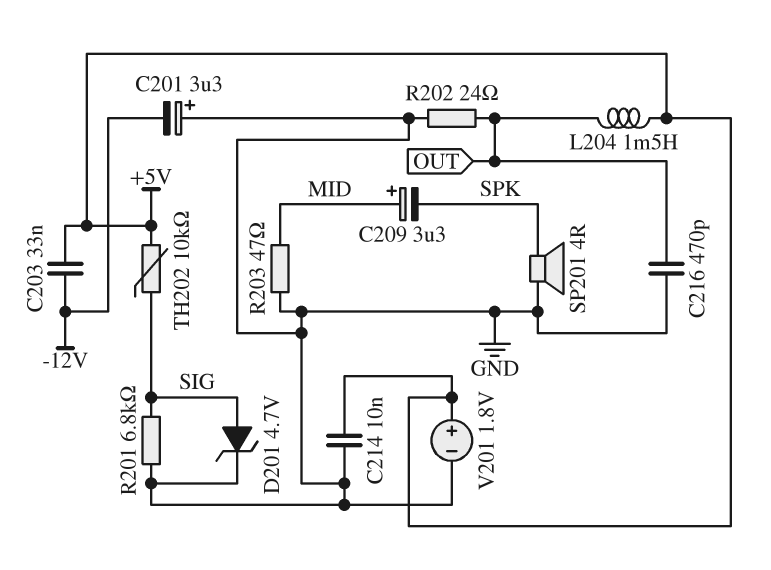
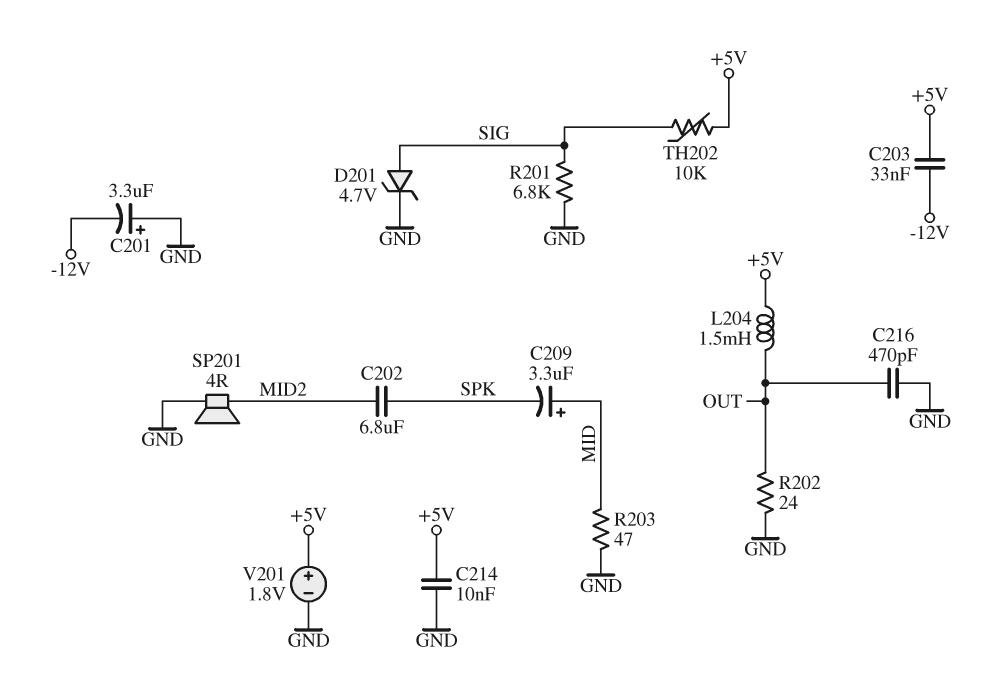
C202: none -> 6.8uF (MID2, SPK)
SP201: speaker 4R (GND, SPK) -> speaker 4R (GND, MID2)

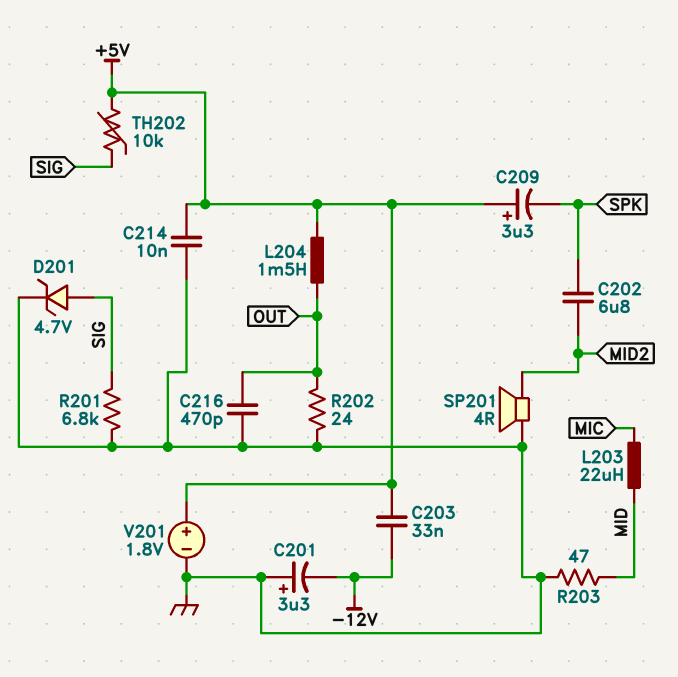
C209: 3.3uF (plus MID, minus SPK) -> 3.3uF (plus +5V, minus SPK)
L203: none -> 22uH (MIC, MID)

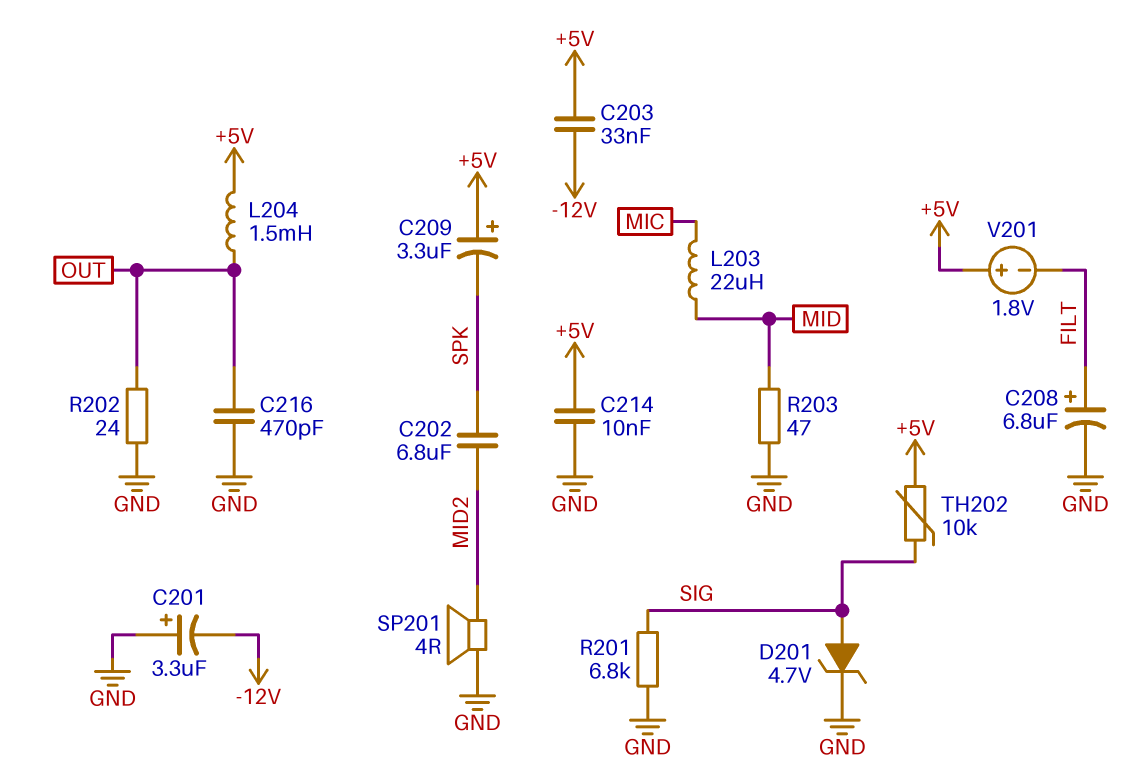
C208: none -> 6.8uF (plus FILT, minus GND)
V201: 1.8V (plus +5V, minus GND) -> 1.8V (plus +5V, minus FILT)

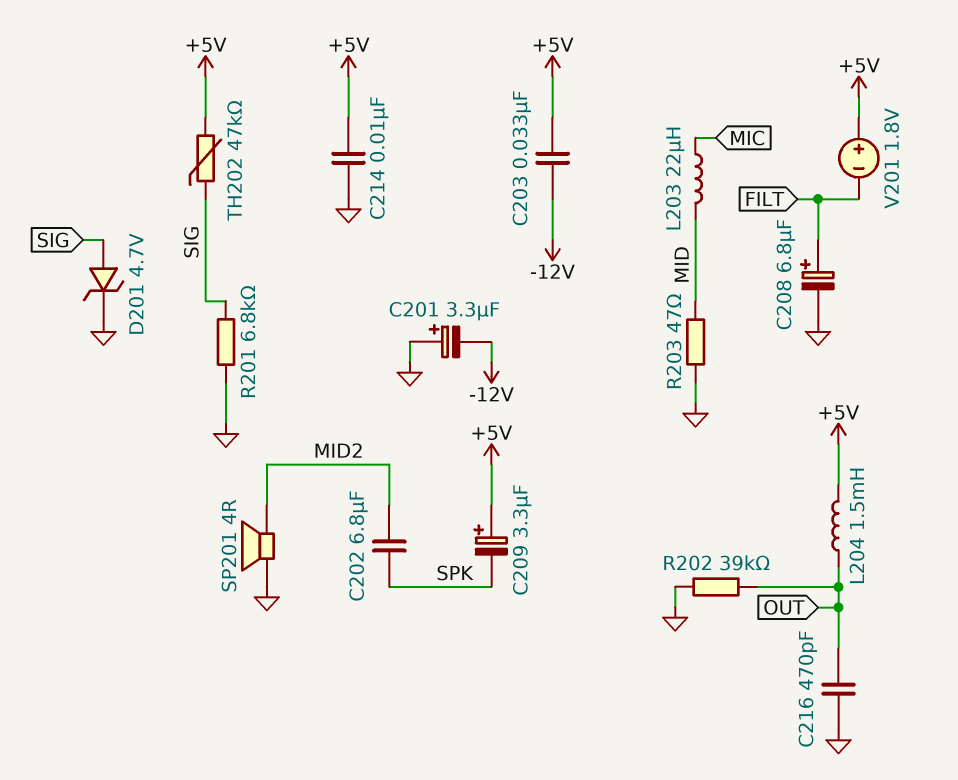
R202: 24 (GND, OUT) -> 39k (GND, OUT)
TH202: 10k (+5V, SIG) -> 47k (+5V, SIG)

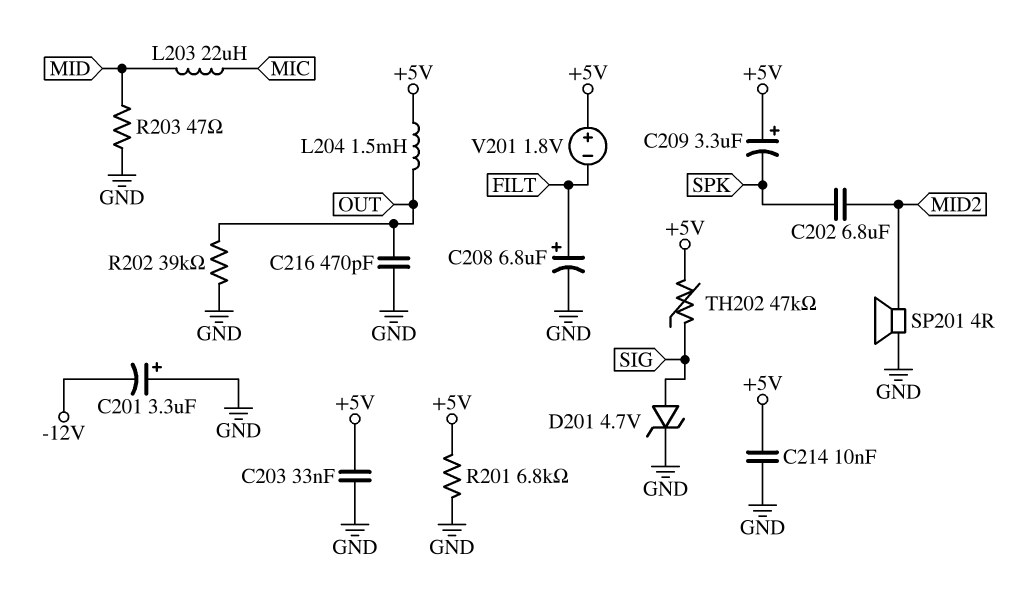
C203: 33nF (+5V, -12V) -> 33nF (+5V, GND)
R201: 6.8k (GND, SIG) -> 6.8k (+5V, GND)

